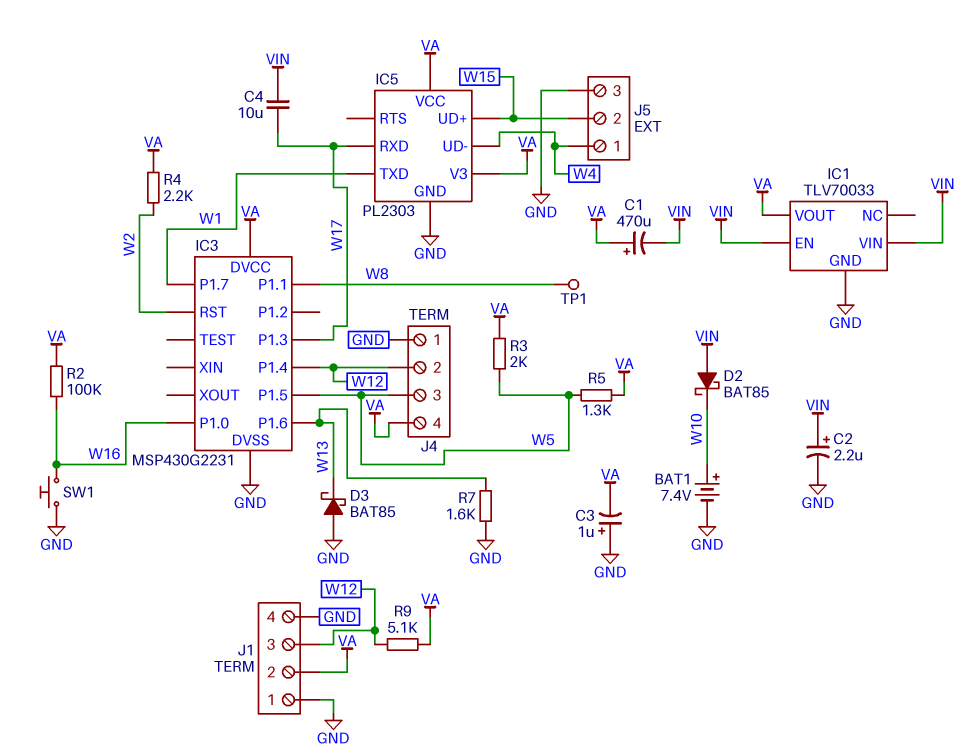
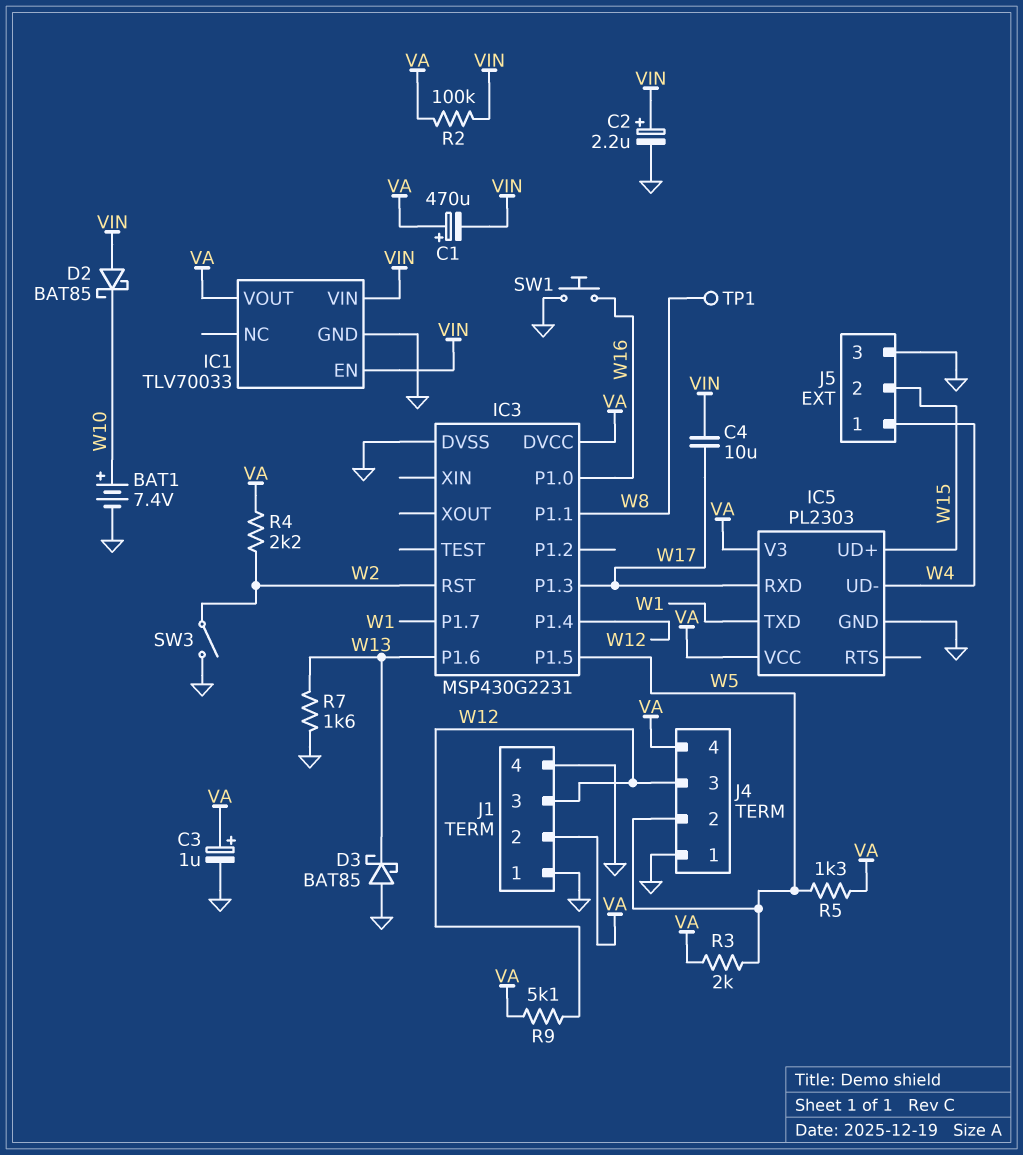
C3: 1uF (plus GND, minus VA) -> 1uF (plus VA, minus GND)
J4 pin 2: W12 -> W5
J4 pin 3: W5 -> W12
R2: 100k (VA, W16) -> 100k (VA, VIN)
SW3: none -> switch (GND, W2)

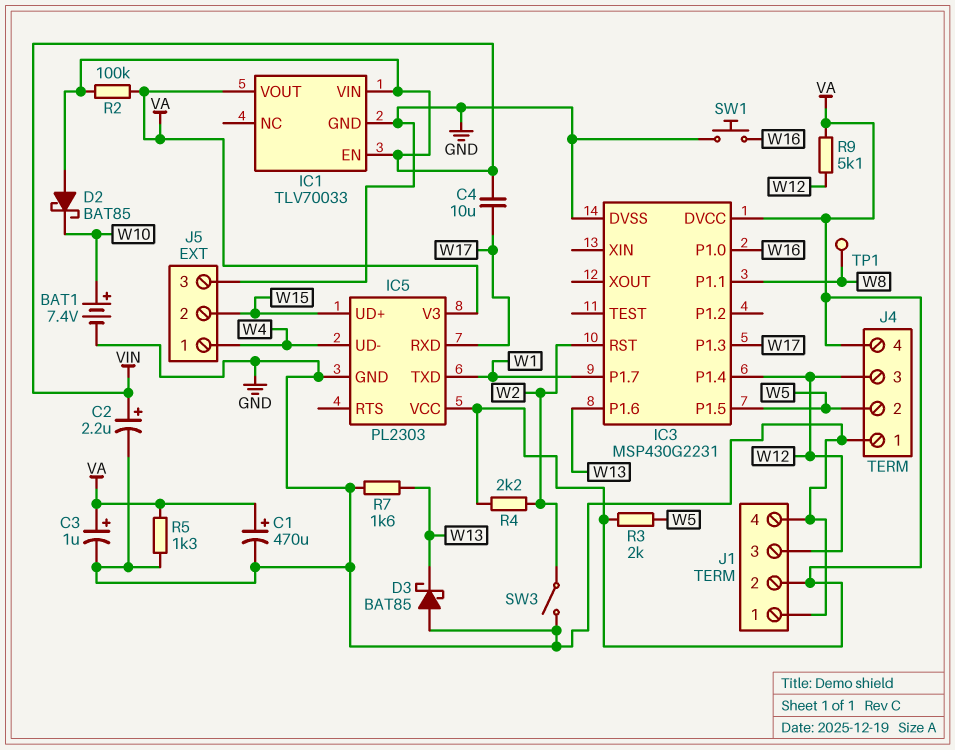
C1: 470uF (plus VA, minus VIN) -> 470uF (plus VA, minus GND)
R5: 1.3k (VA, W5) -> 1.3k (GND, VA)

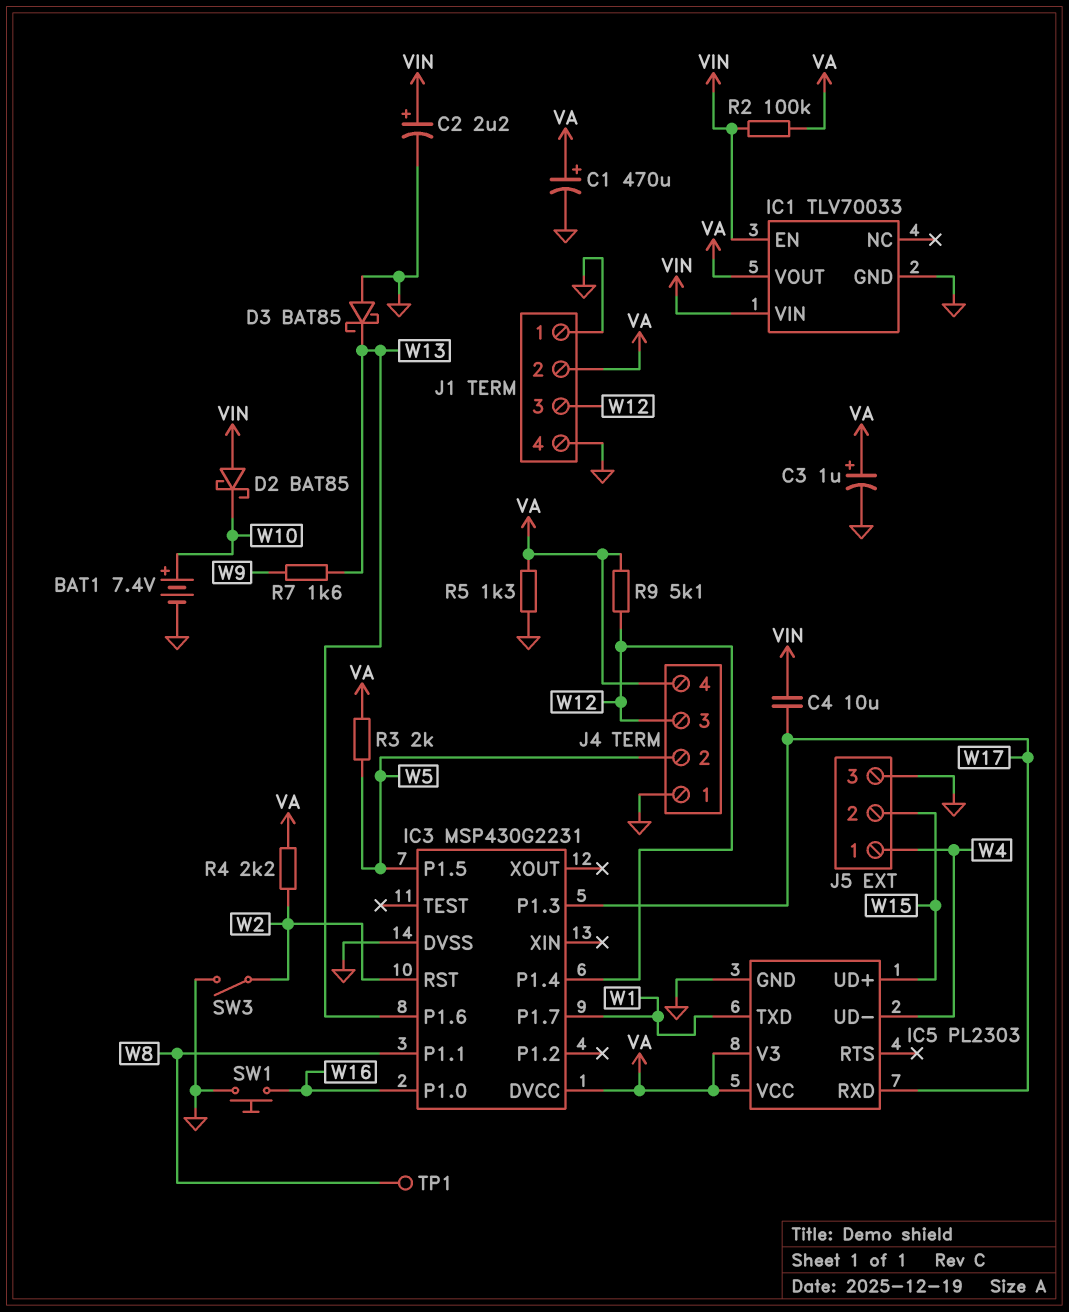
R7: 1.6k (GND, W13) -> 1.6k (W9, W13)

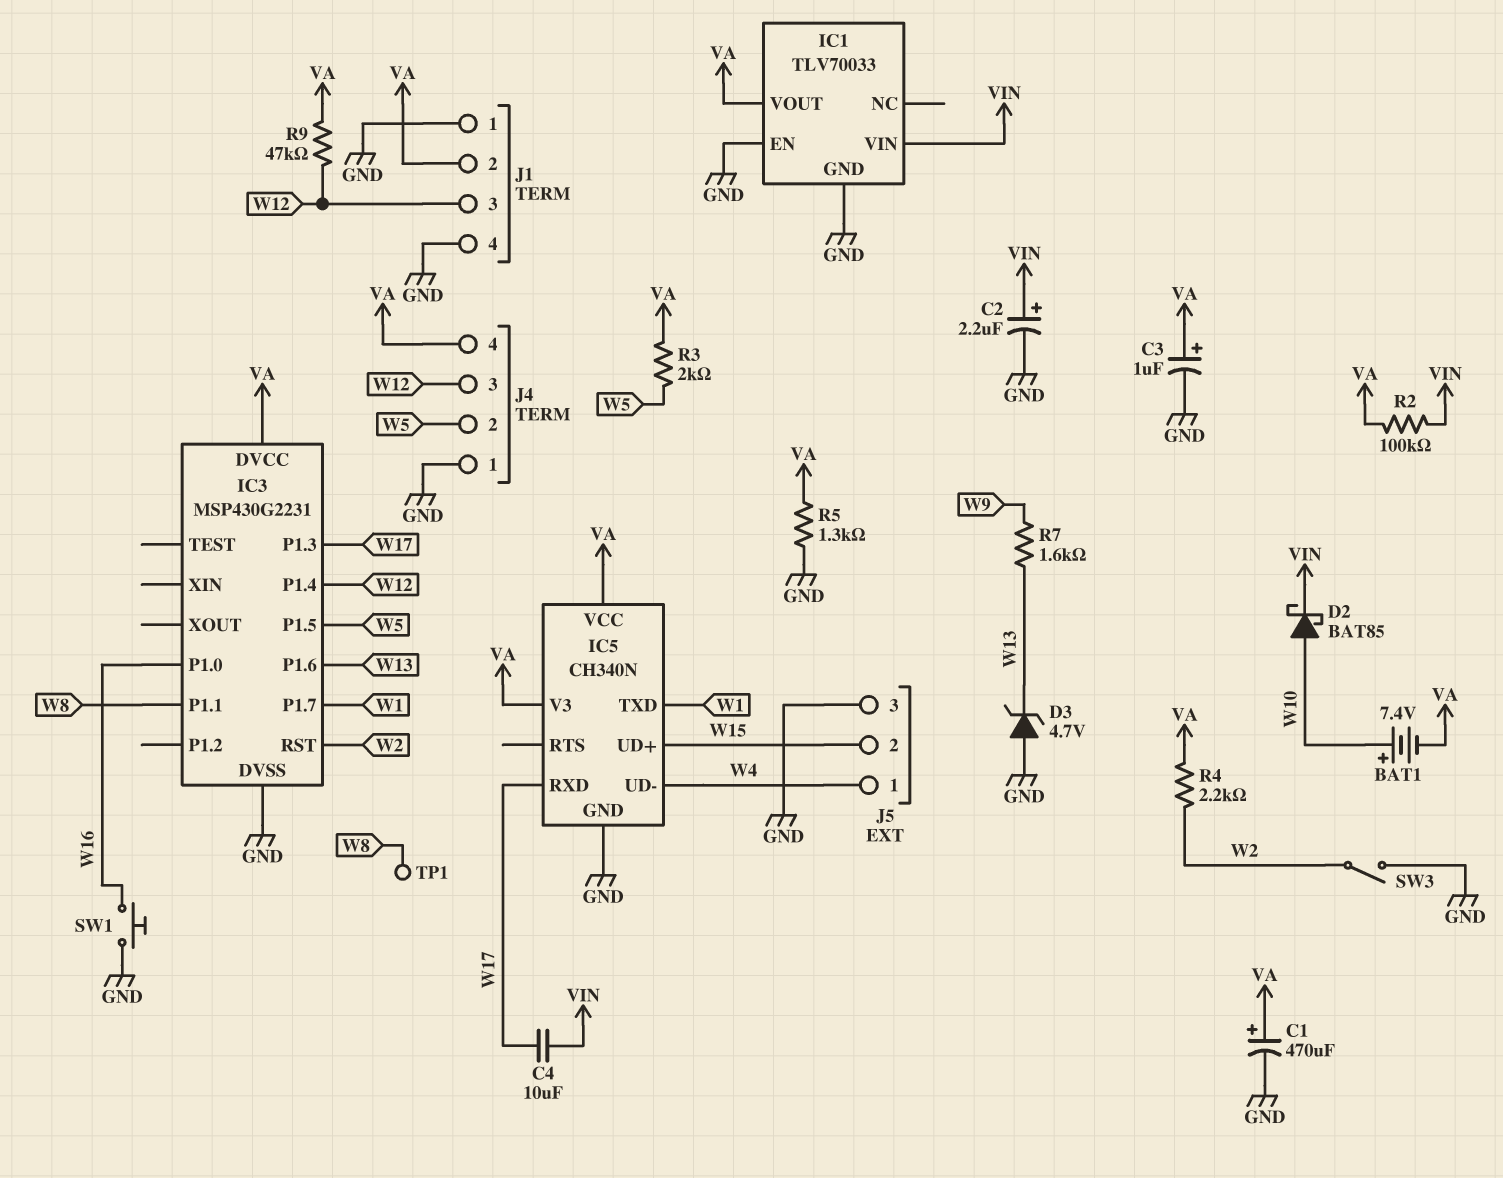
BAT1: 7.4V (plus W10, minus GND) -> 7.4V (plus W10, minus VA)
D2: schottky BAT85 (A VIN, K W10) -> schottky BAT85 (A W10, K VIN)
D3: schottky BAT85 (A GND, K W13) -> zener 4.7V (A GND, K W13)
IC1 pin EN: VIN -> GND
IC5: PL2303 -> CH340N
R9: 5.1k (VA, W12) -> 47k (VA, W12)

